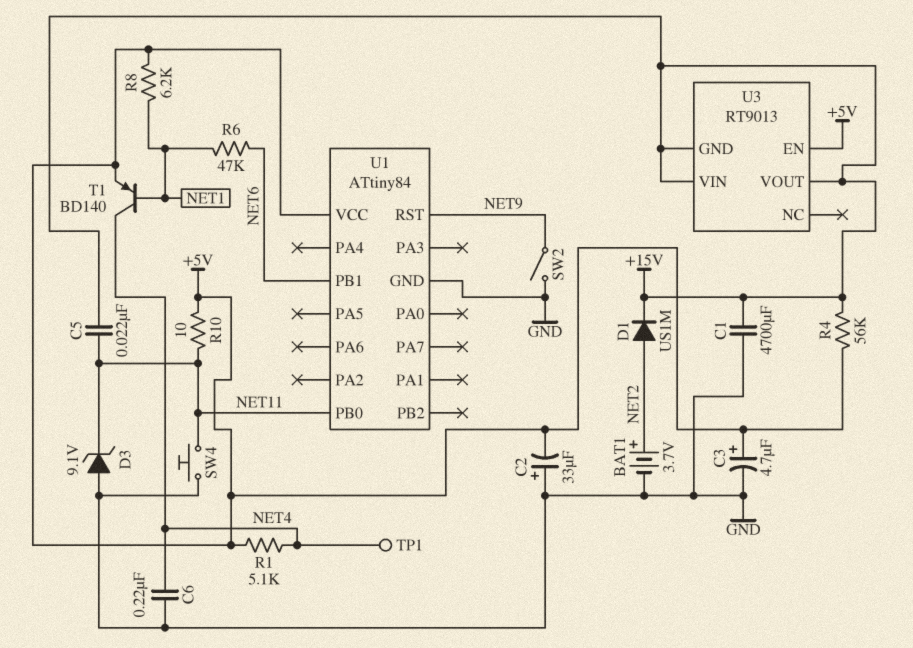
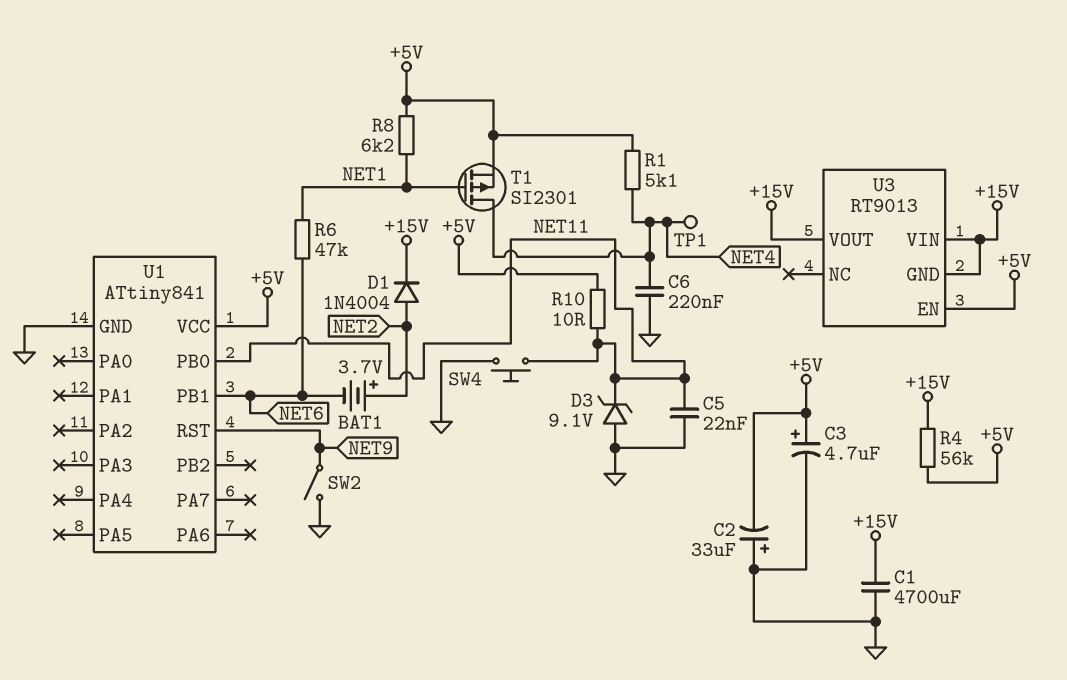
BAT1: 3.7V (plus NET2, minus GND) -> 3.7V (plus NET2, minus NET6)
C5: 22nF (+15V, NET11) -> 22nF (GND, NET11)
D1: diode US1M (A NET2, K +15V) -> diode 1N4004 (A NET2, K +15V)
T1: PNP BD140 (B NET1, C NET4, E +5V) -> PMOS SI2301 (G NET1, D NET4, S +5V)
U1: ATtiny84 -> ATtiny841

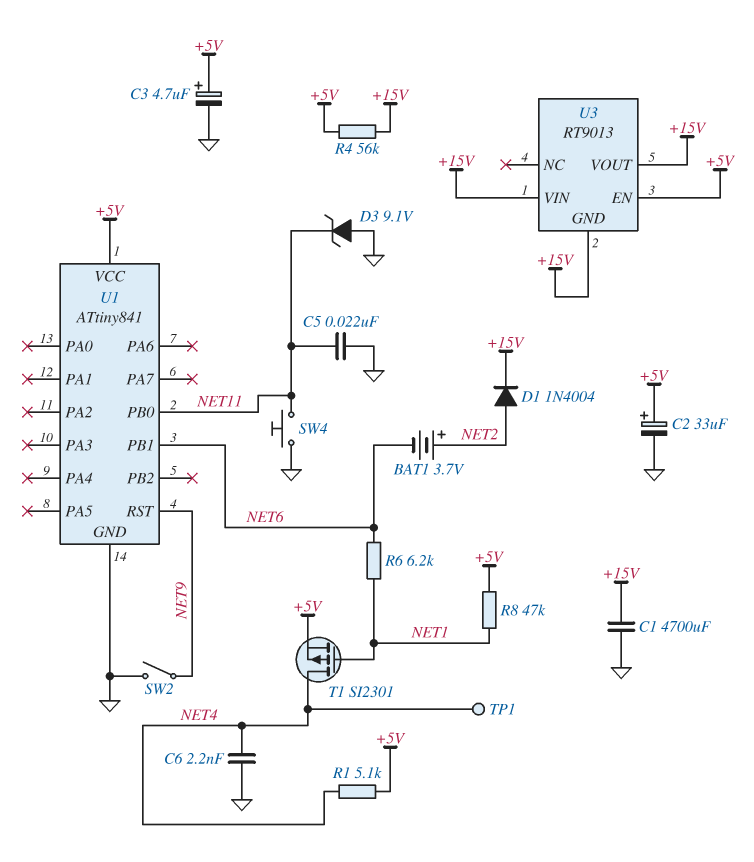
C2: 33uF (plus GND, minus +5V) -> 33uF (plus +5V, minus GND)
C6: 220nF (GND, NET4) -> 2.2nF (GND, NET4)
R6: 47k (NET1, NET6) -> 6.2k (NET1, NET6)
R8: 6.2k (+5V, NET1) -> 47k (+5V, NET1)
R10: 10 (+5V, NET11) -> none

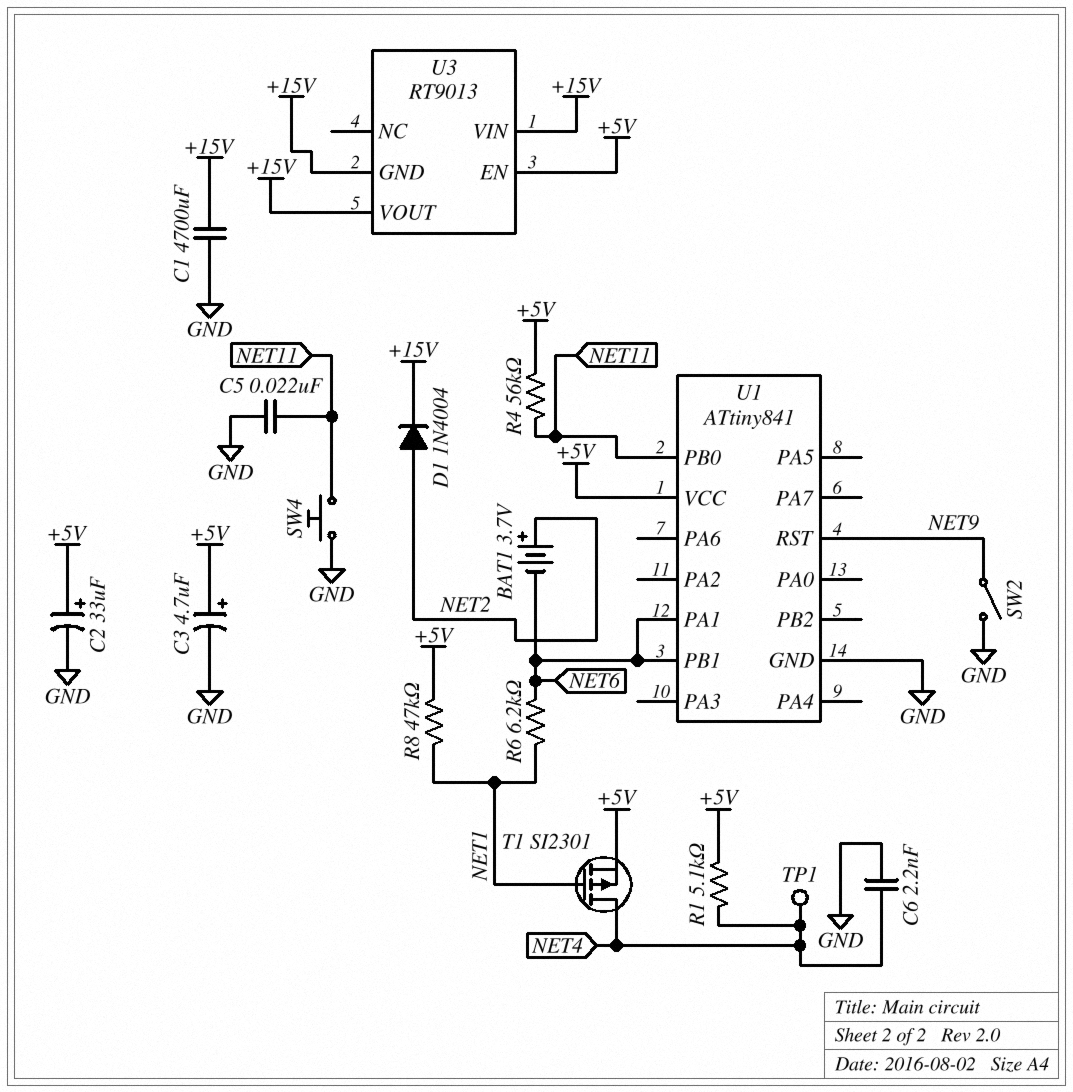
D3: zener 9.1V (A GND, K NET11) -> none
R4: 56k (+5V, +15V) -> 56k (+5V, NET11)
U1 pin PA1: none -> NET6

